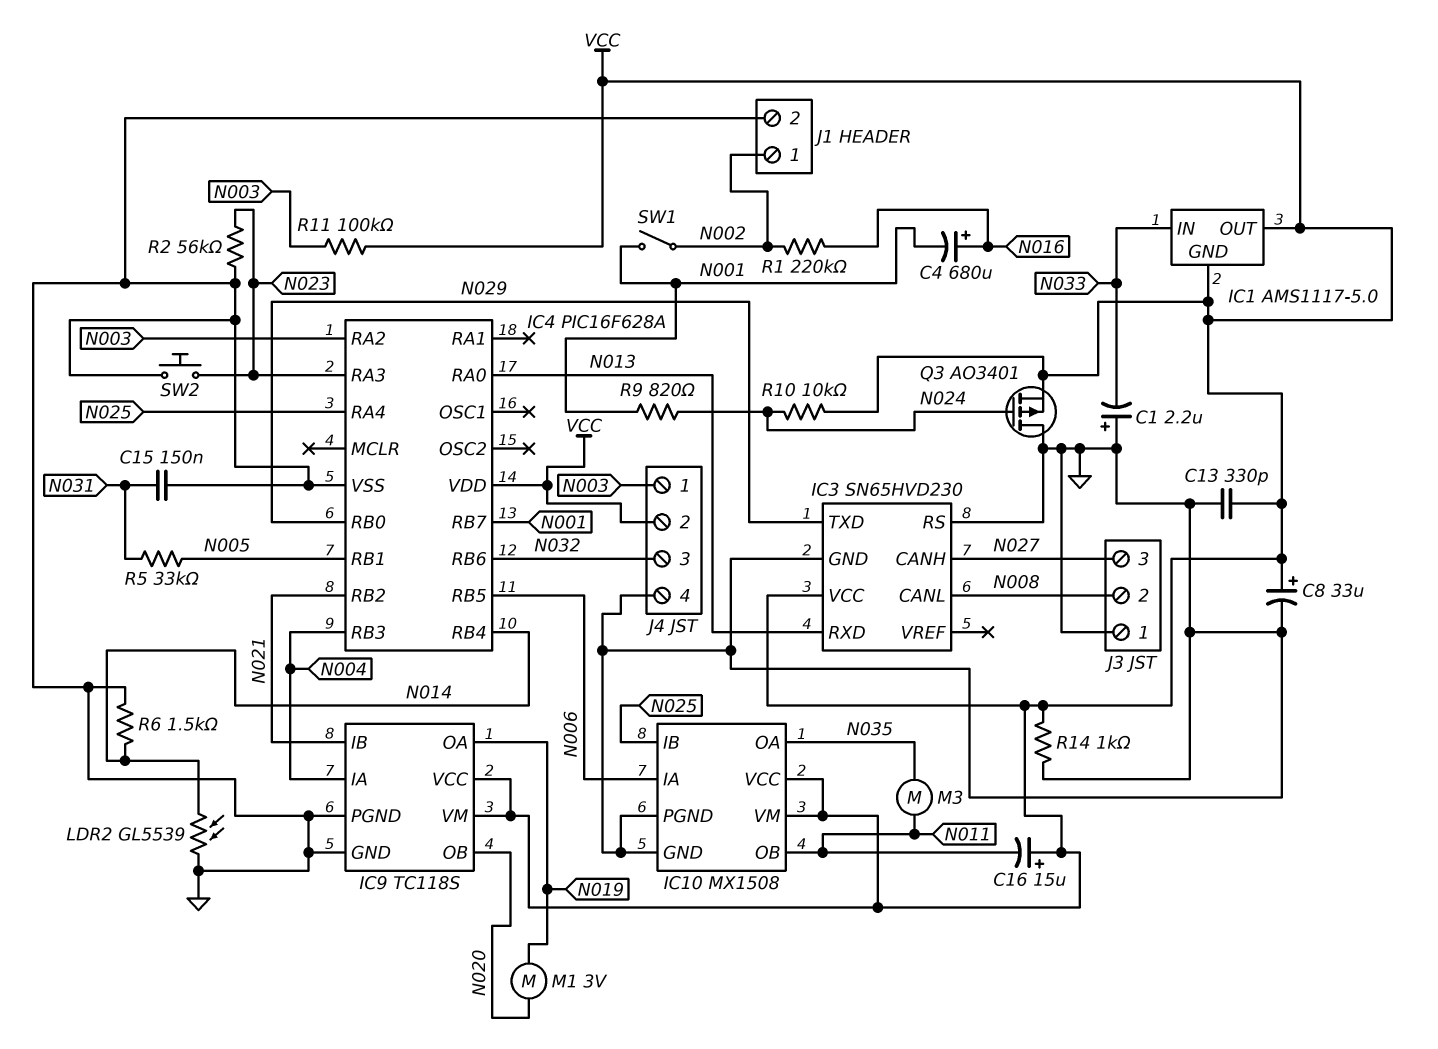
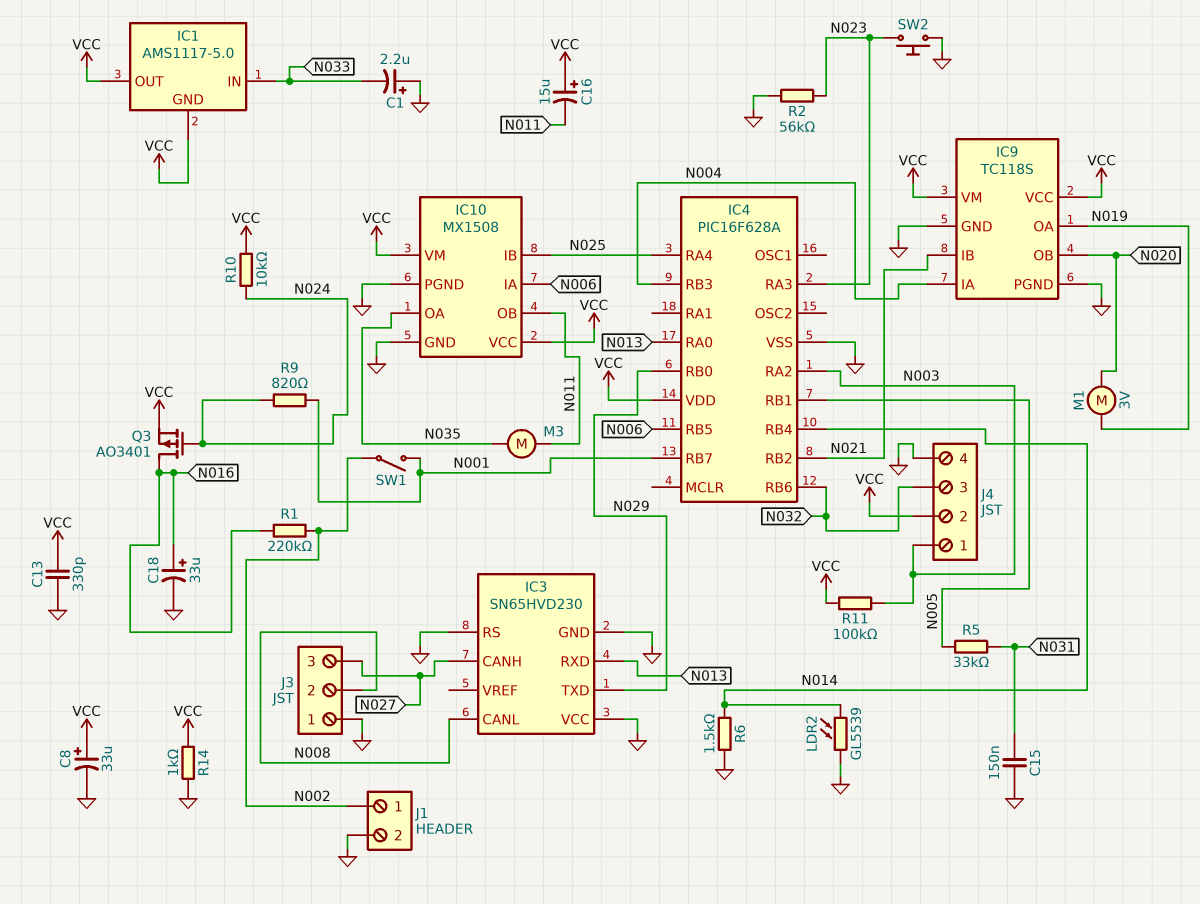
C4: 680uF (plus N016, minus N001) -> none
C18: none -> 33uF (plus N016, minus GND)
IC3 pin VCC: VCC -> GND
Q3: PMOS AO3401 (G N024, D GND, S VCC) -> PMOS AO3401 (G N024, D N016, S VCC)

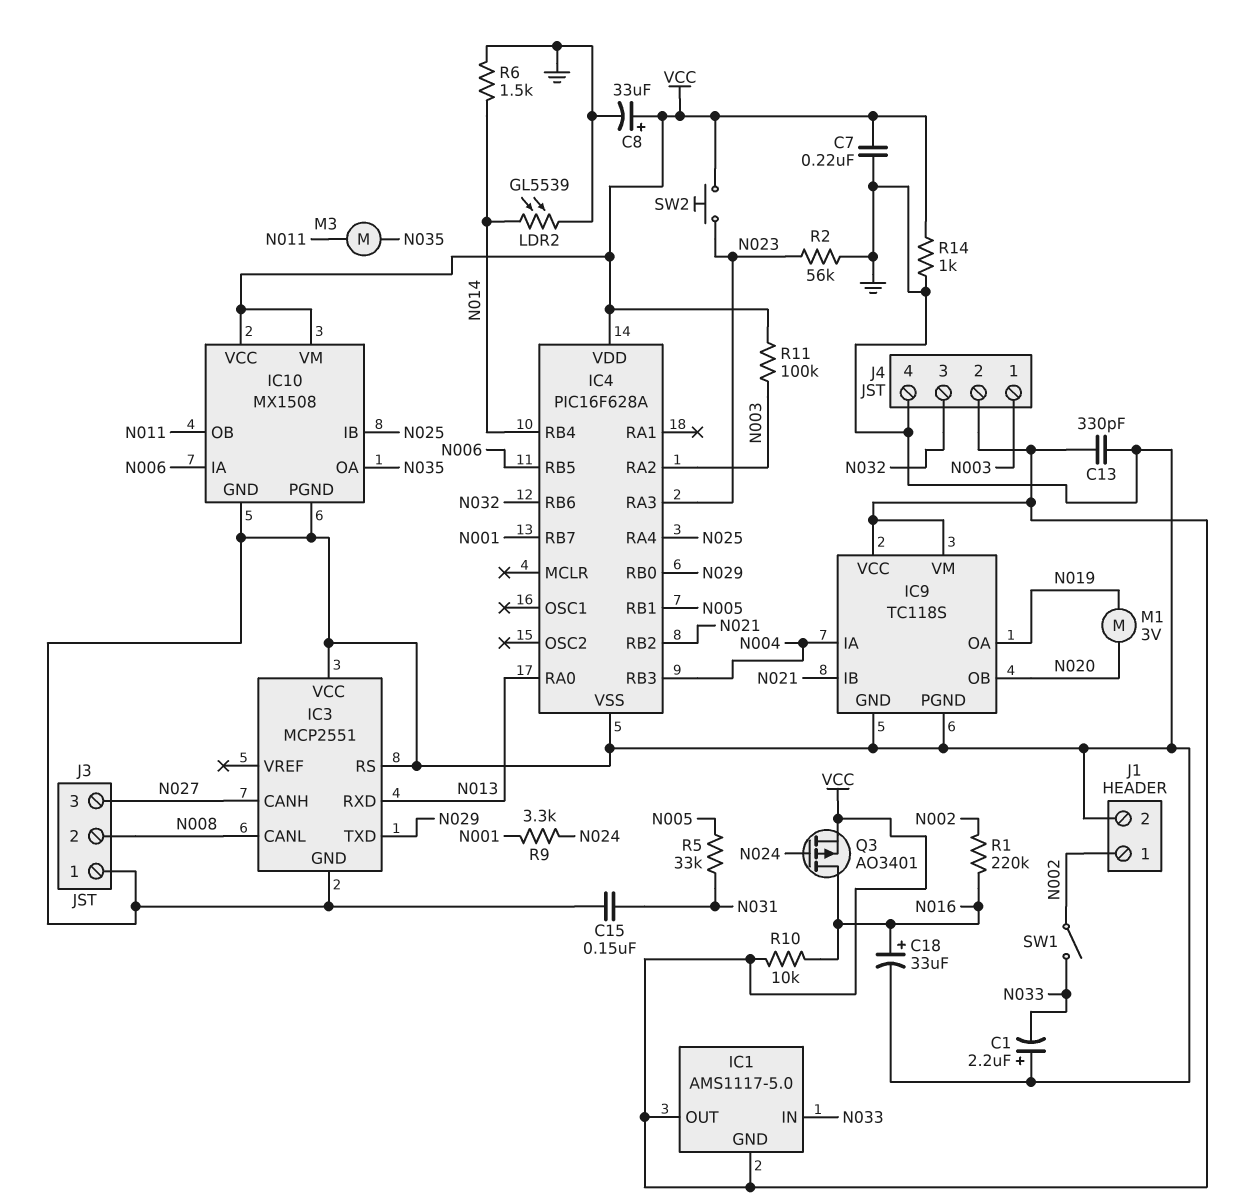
C7: none -> 220nF (GND, VCC)
C16: 15uF (plus VCC, minus N011) -> none
IC3: SN65HVD230 -> MCP2551
R9: 820 (N001, N024) -> 3.3k (N001, N024)
R10: 10k (N024, VCC) -> 10k (N016, VCC)
SW1: switch (N001, N002) -> switch (N002, N033)
SW2: button (GND, N023) -> button (N023, VCC)

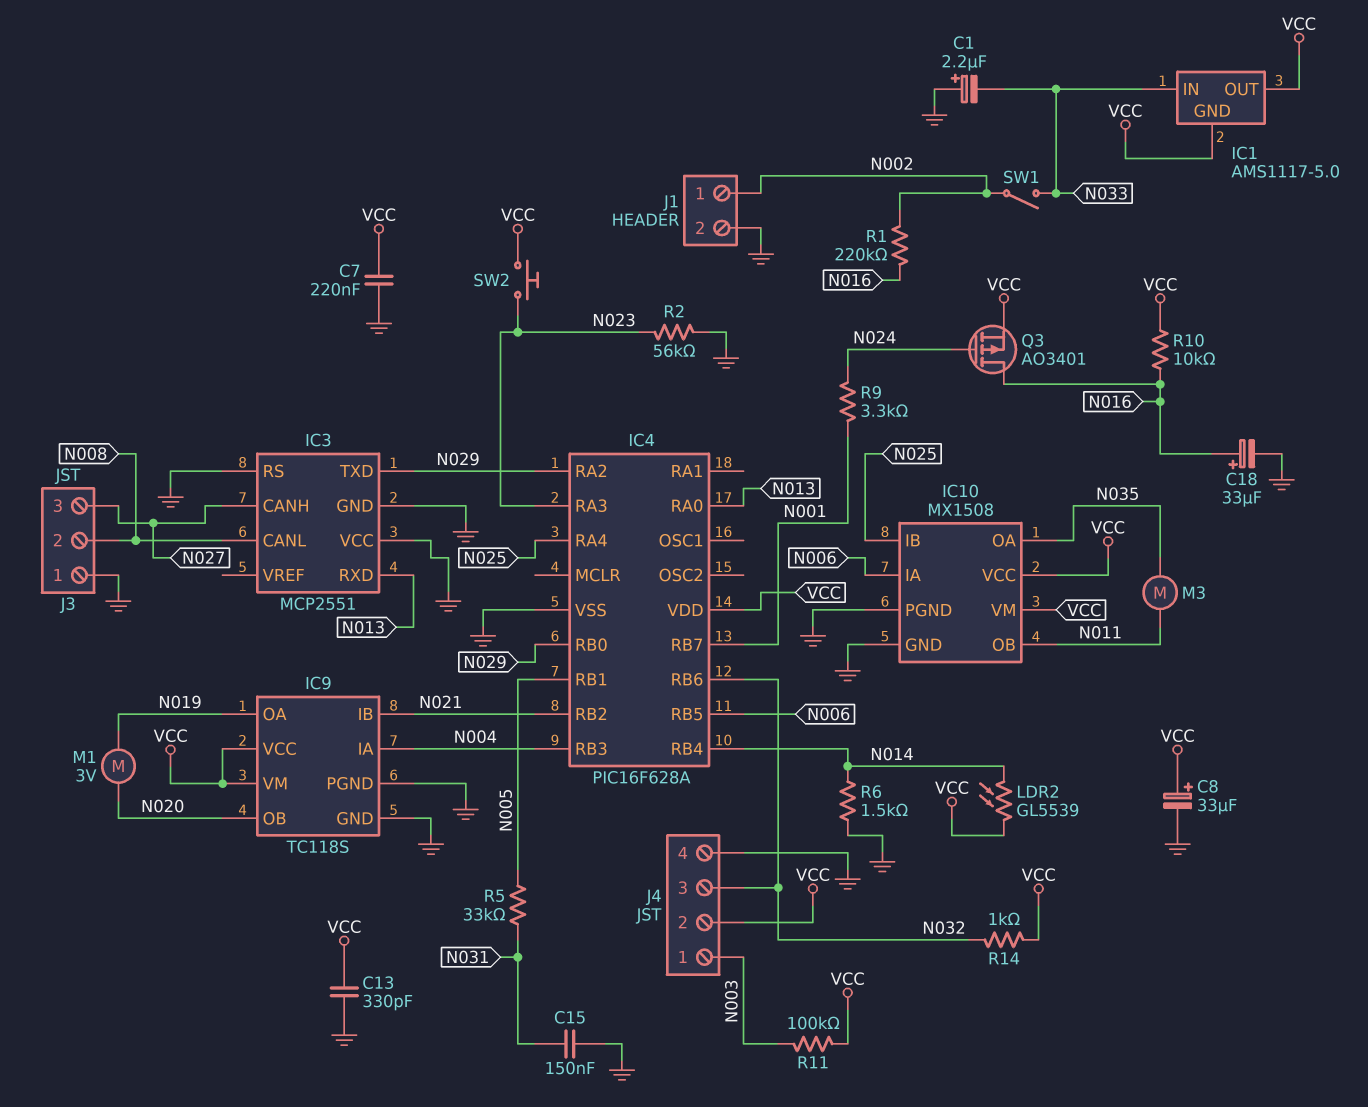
IC4 pin RA2: N003 -> N029
LDR2: GL5539 (GND, N014) -> GL5539 (N014, VCC)
R14: 1k (GND, VCC) -> 1k (N032, VCC)

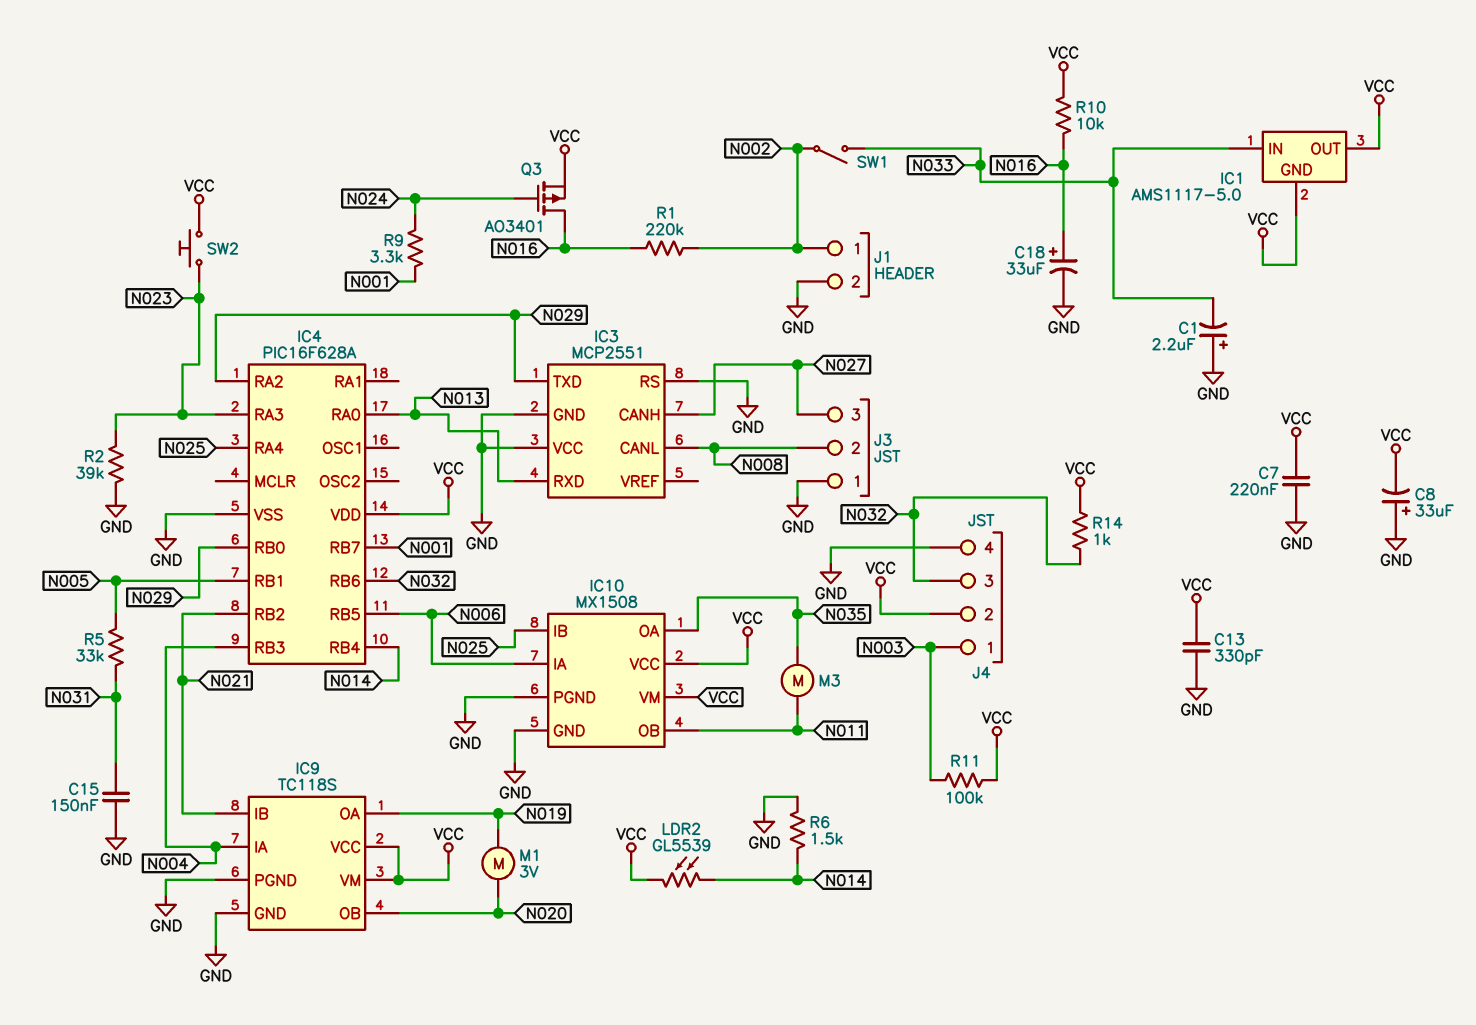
C8: 33uF (plus VCC, minus GND) -> 33uF (plus GND, minus VCC)
R2: 56k (GND, N023) -> 39k (GND, N023)

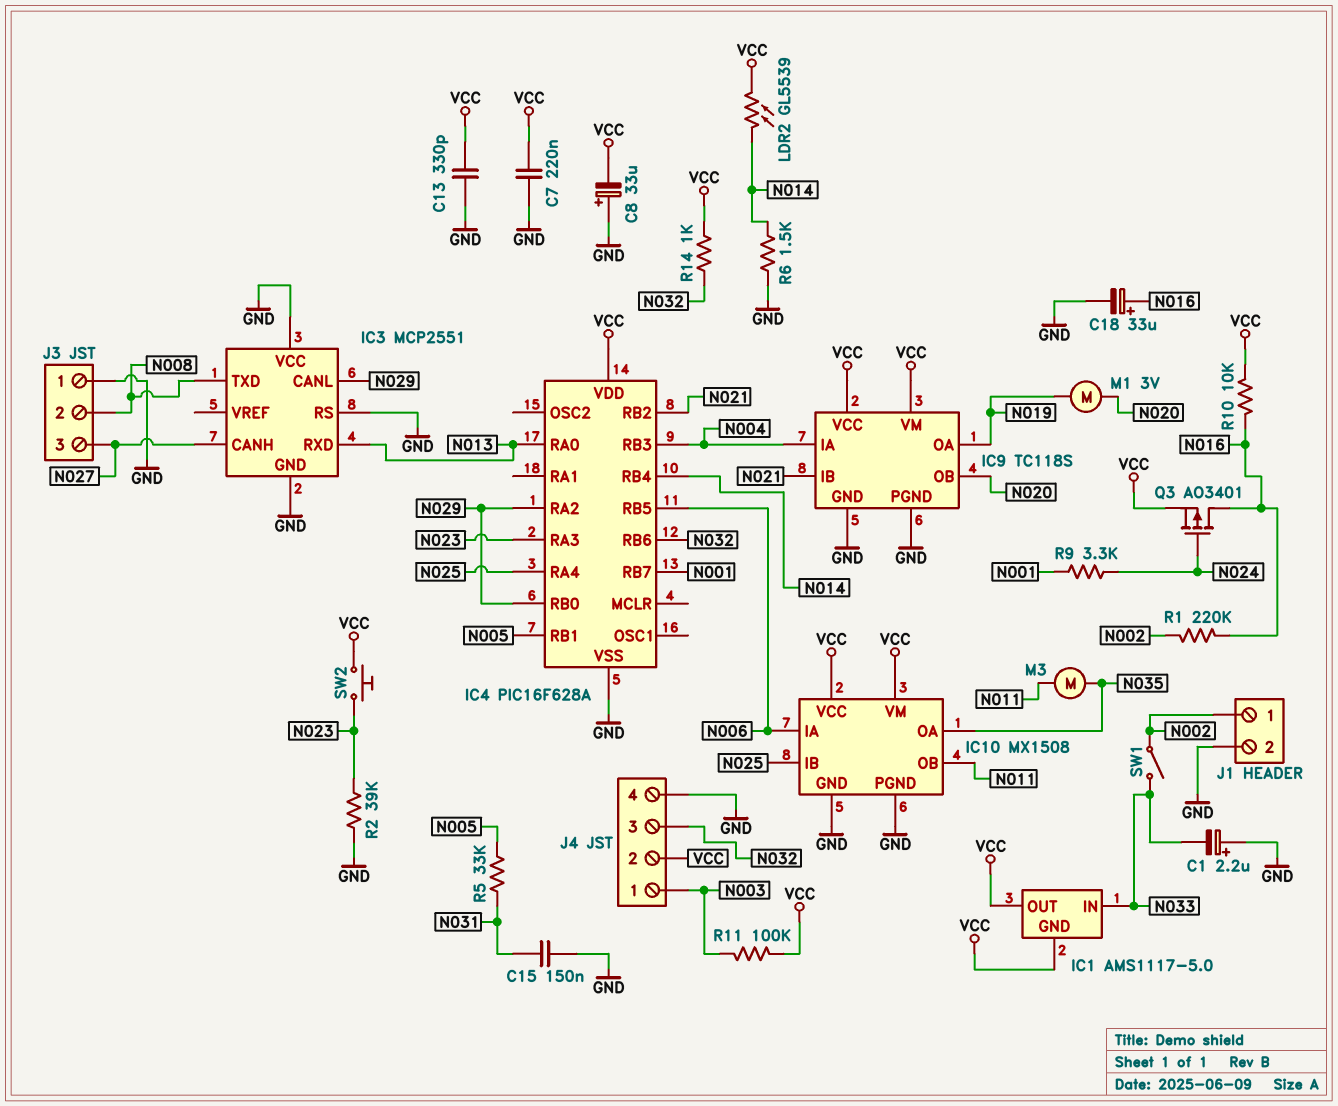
IC3 pin CANL: N008 -> N029
IC3 pin TXD: N029 -> N008

